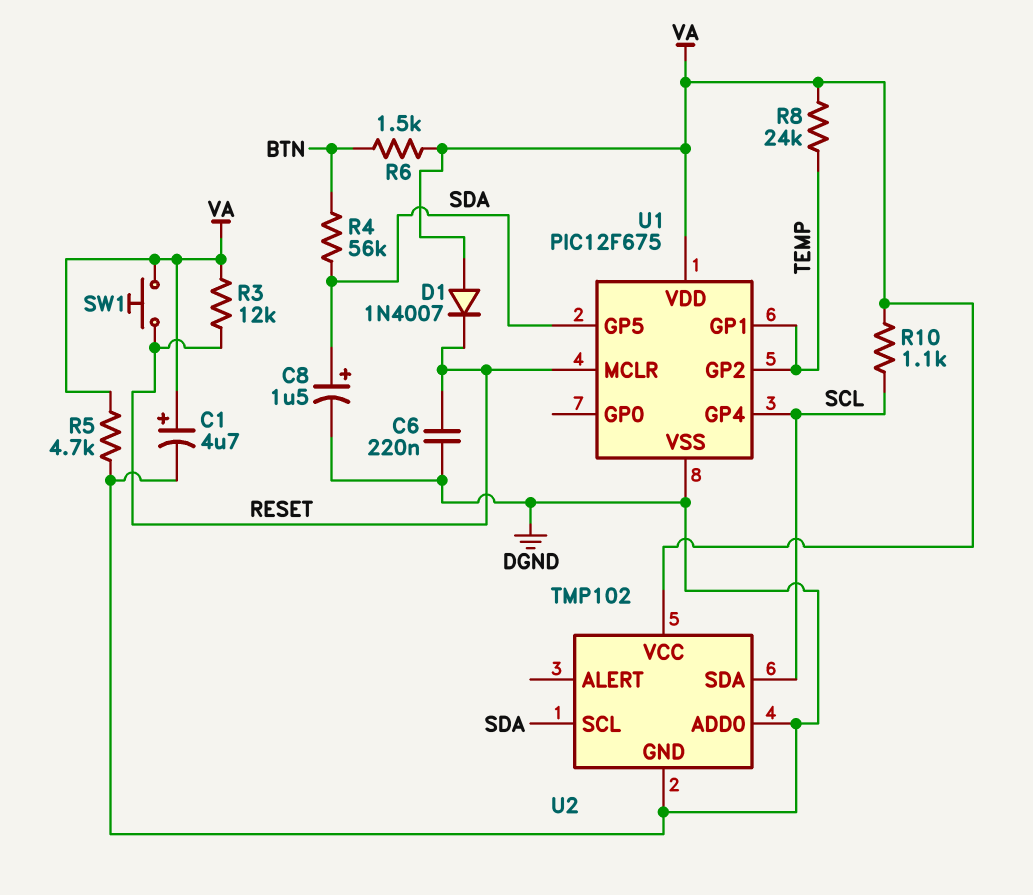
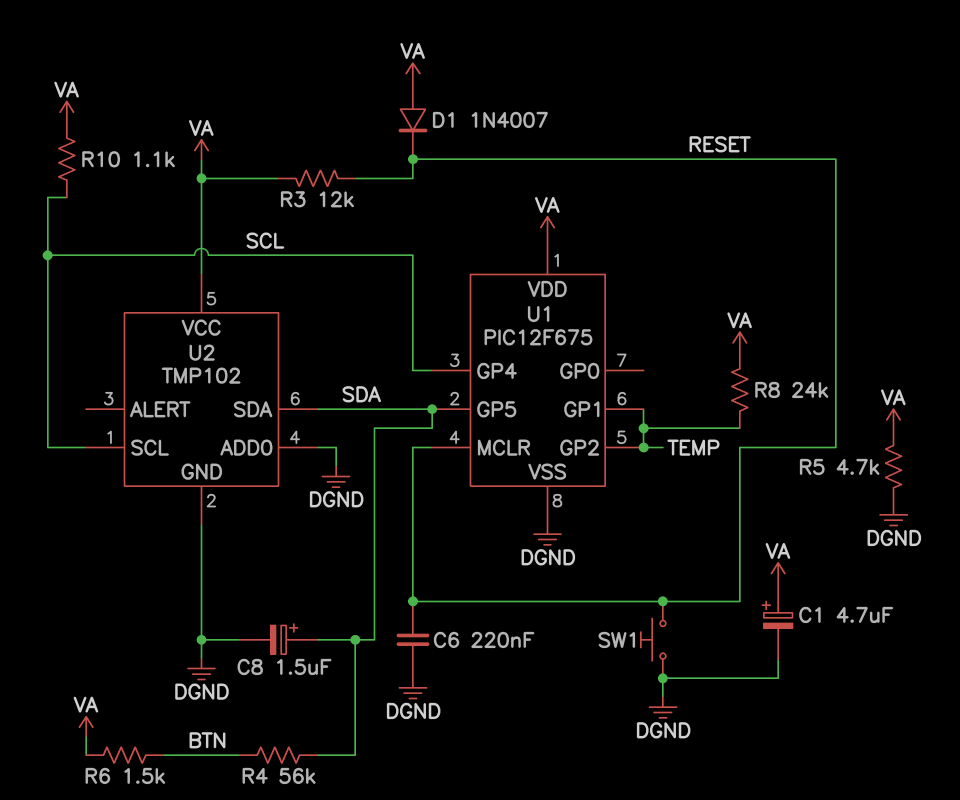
SW1: button (RESET, VA) -> button (DGND, RESET)
U2 pin SCL: SDA -> SCL
U2 pin SDA: SCL -> SDA

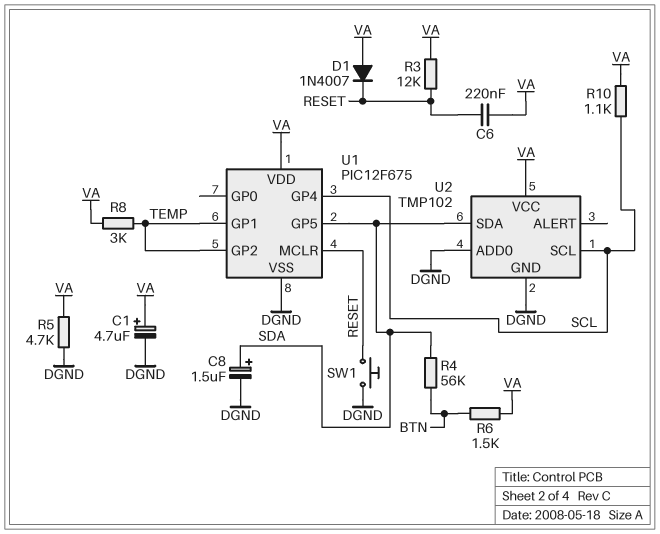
C6: 220nF (DGND, RESET) -> 220nF (RESET, VA)
R8: 24k (TEMP, VA) -> 3k (TEMP, VA)

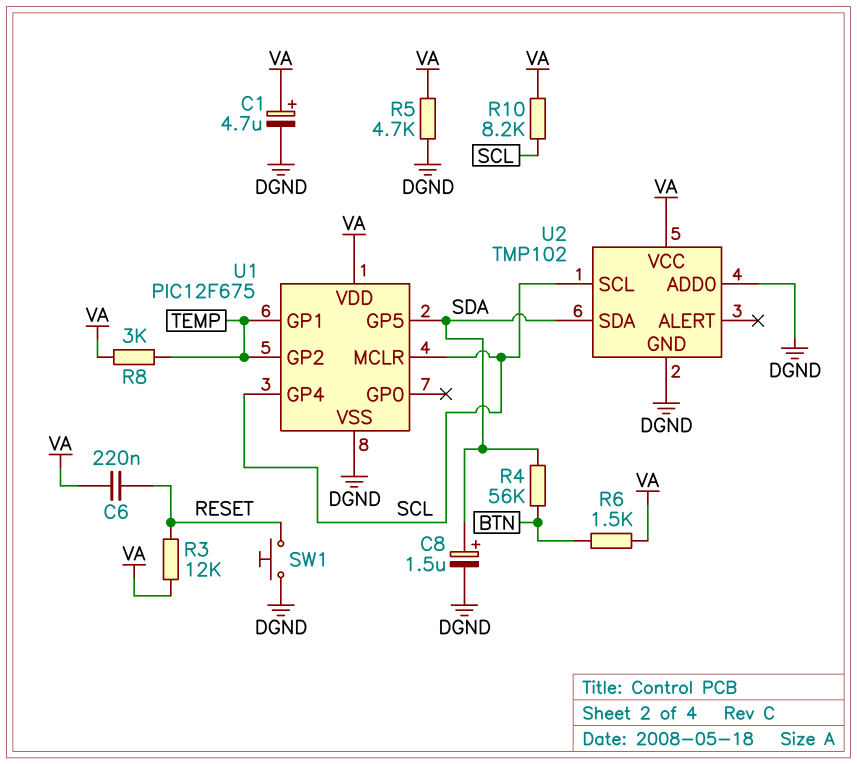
D1: diode 1N4007 (A VA, K RESET) -> none
R10: 1.1k (SCL, VA) -> 8.2k (SCL, VA)
U1 pin MCLR: RESET -> SCL

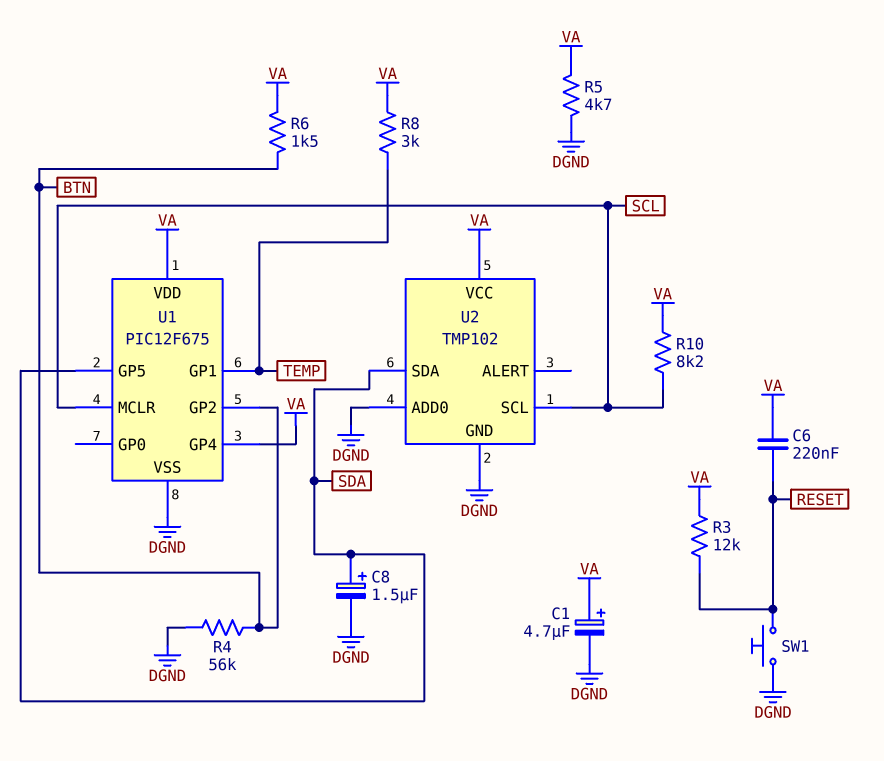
R4: 56k (BTN, SDA) -> 56k (BTN, DGND)
U1 pin GP2: TEMP -> BTN
U1 pin GP4: SCL -> VA

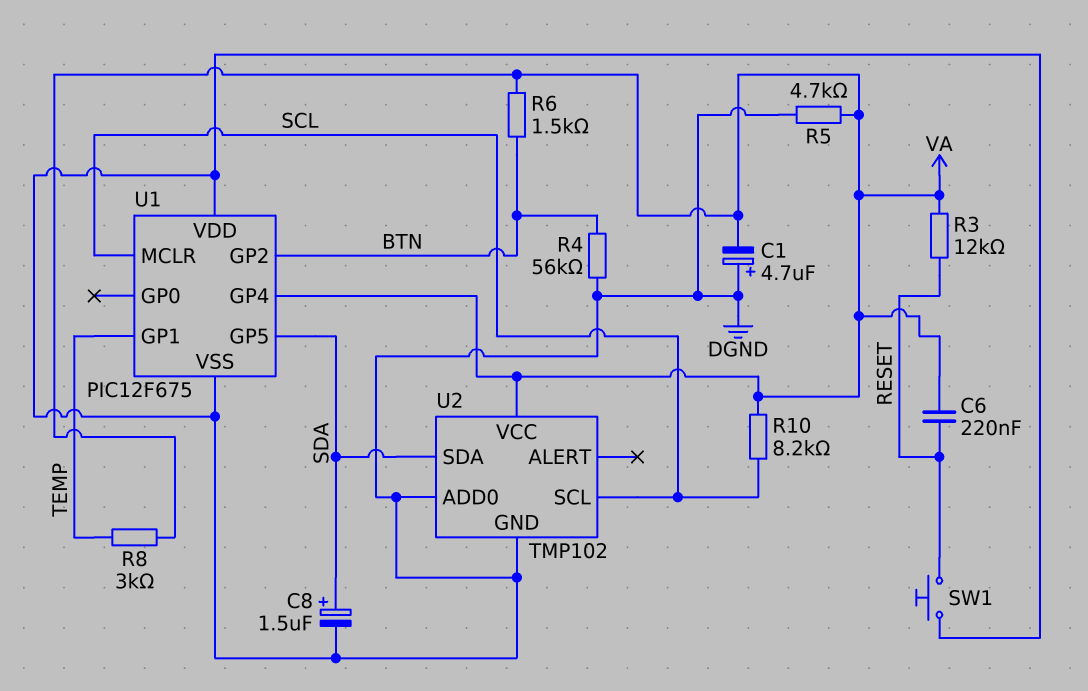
C1: 4.7uF (plus VA, minus DGND) -> 4.7uF (plus DGND, minus VA)
U1 pin VDD: VA -> DGND

